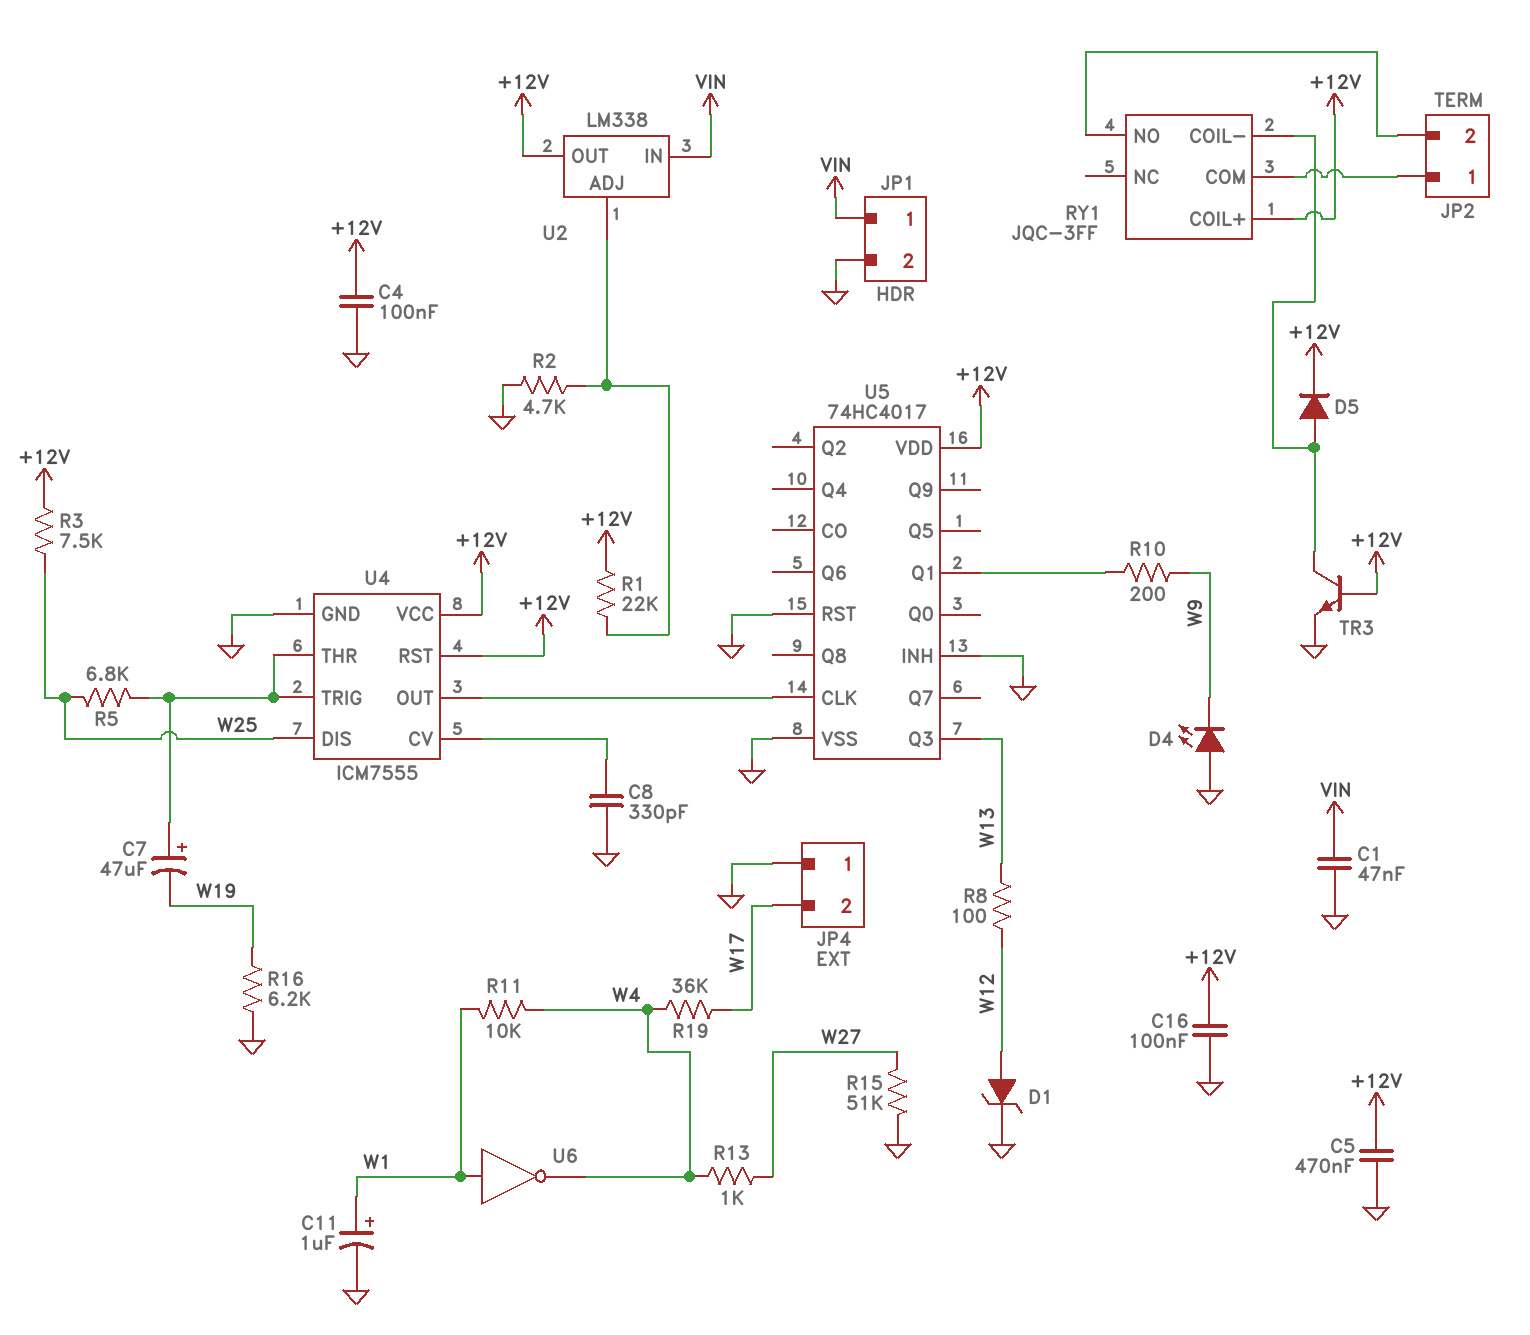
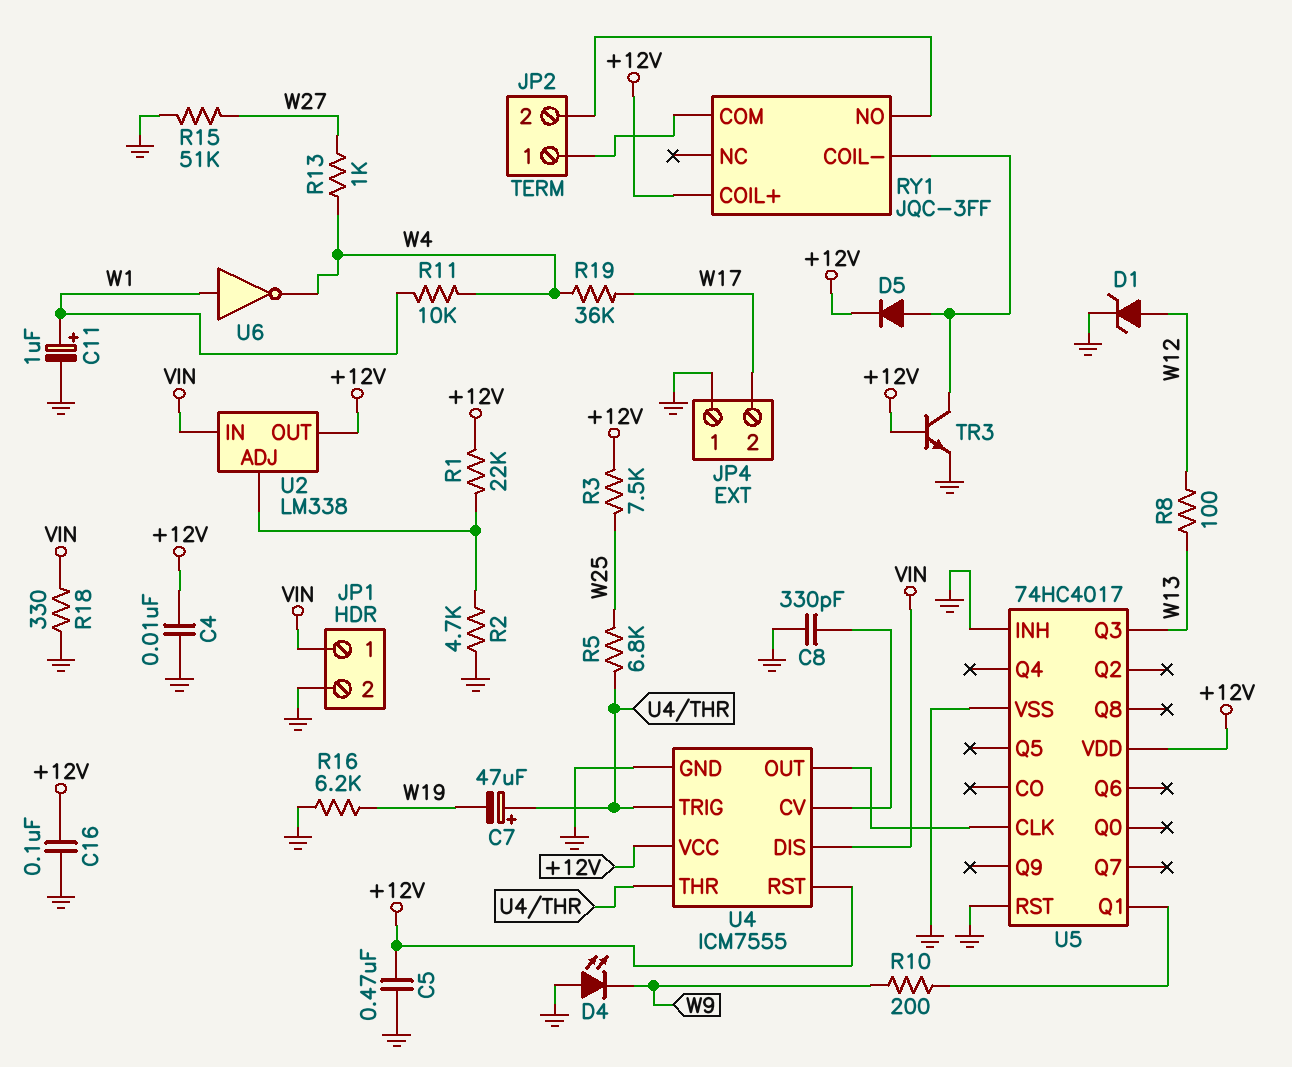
C1: 47nF (GND, VIN) -> none
C4: 100nF (+12V, GND) -> 10nF (+12V, GND)
R18: none -> 330 (GND, VIN)
U4 pin DIS: W25 -> VIN

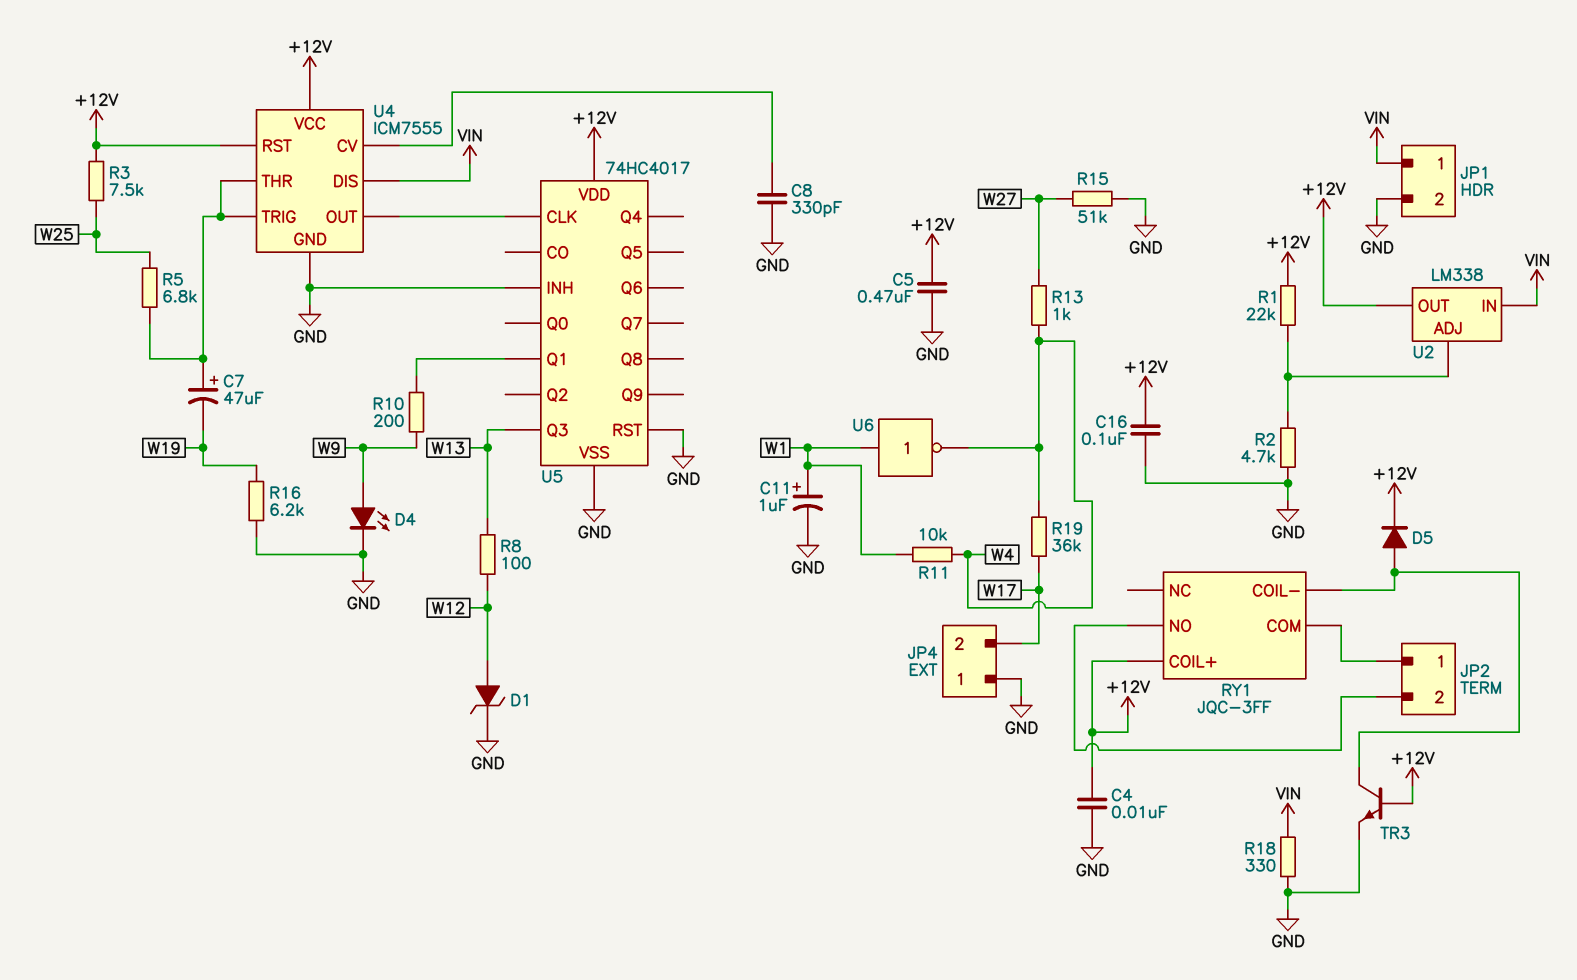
D4: LED (A GND, K W9) -> LED (A W9, K GND)

